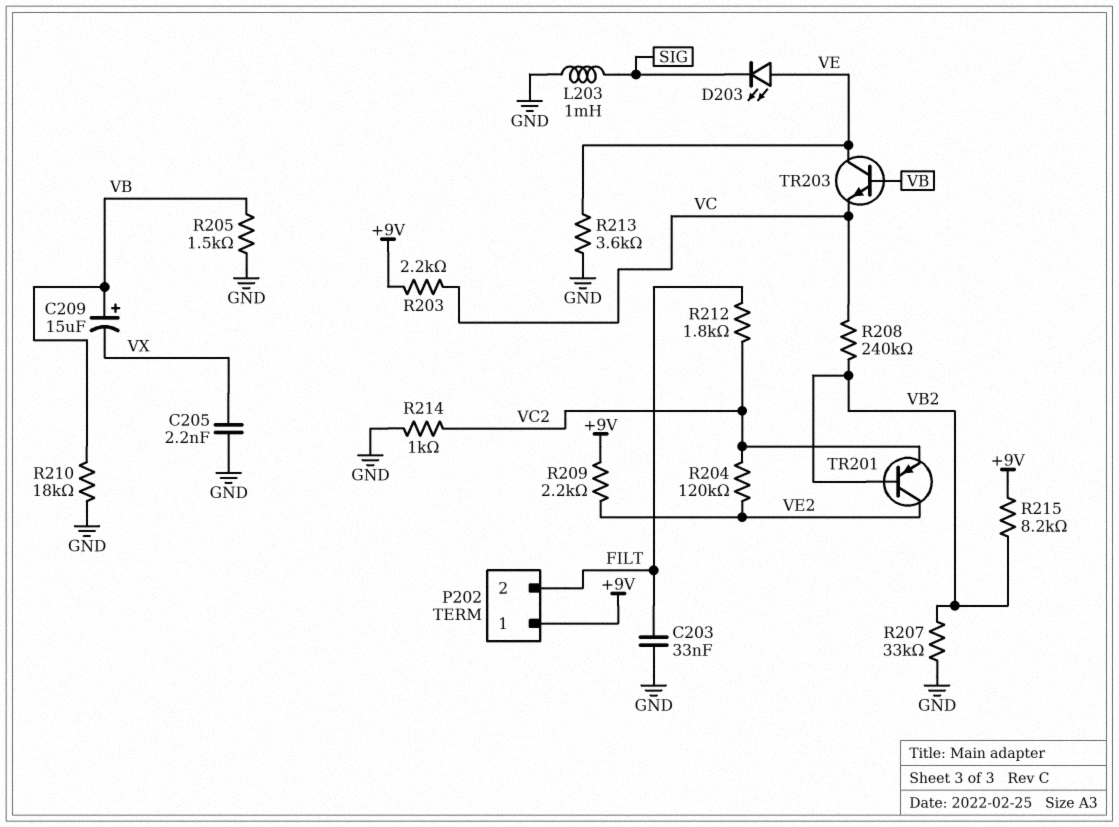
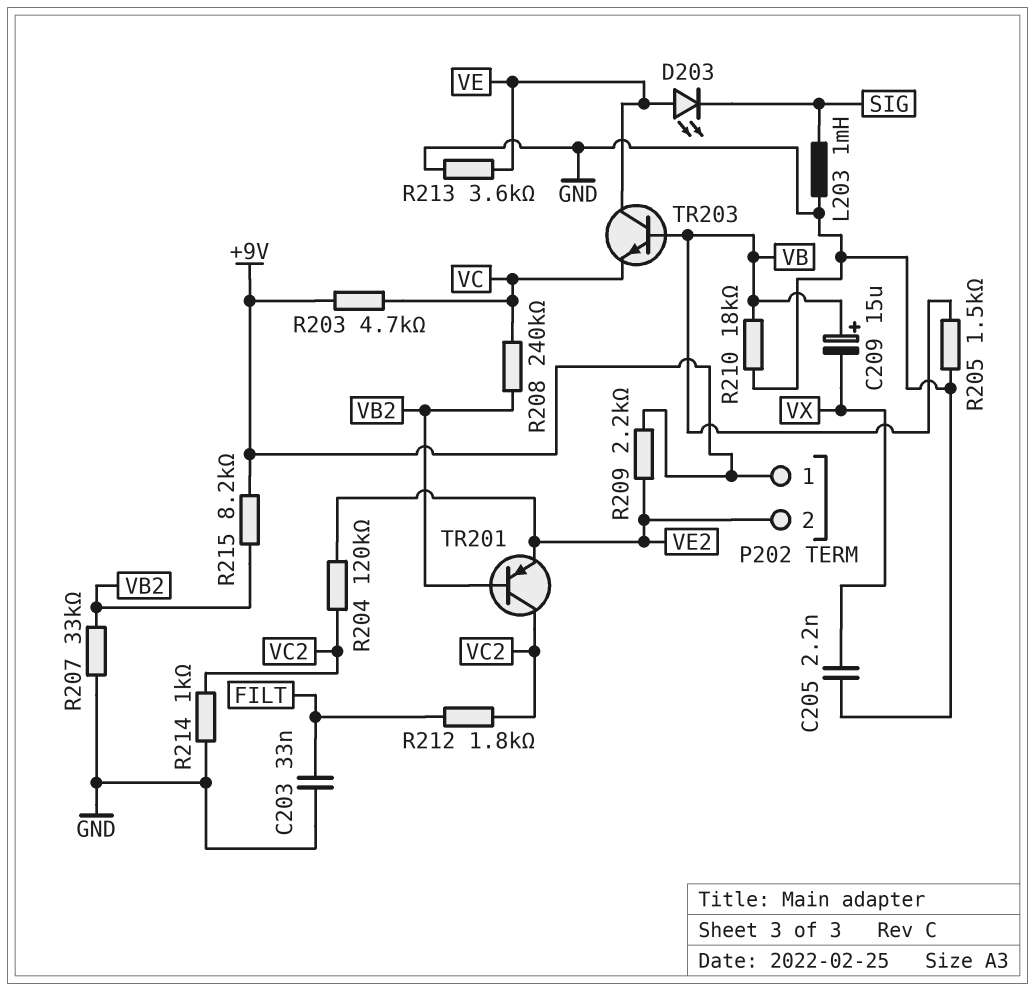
P202 pin 2: FILT -> VE2
R203: 2.2k (+9V, VC) -> 4.7k (+9V, VC)
TR201: PNP (B VB2, C VE2, E VC2) -> PNP (B VB2, C VC2, E VE2)

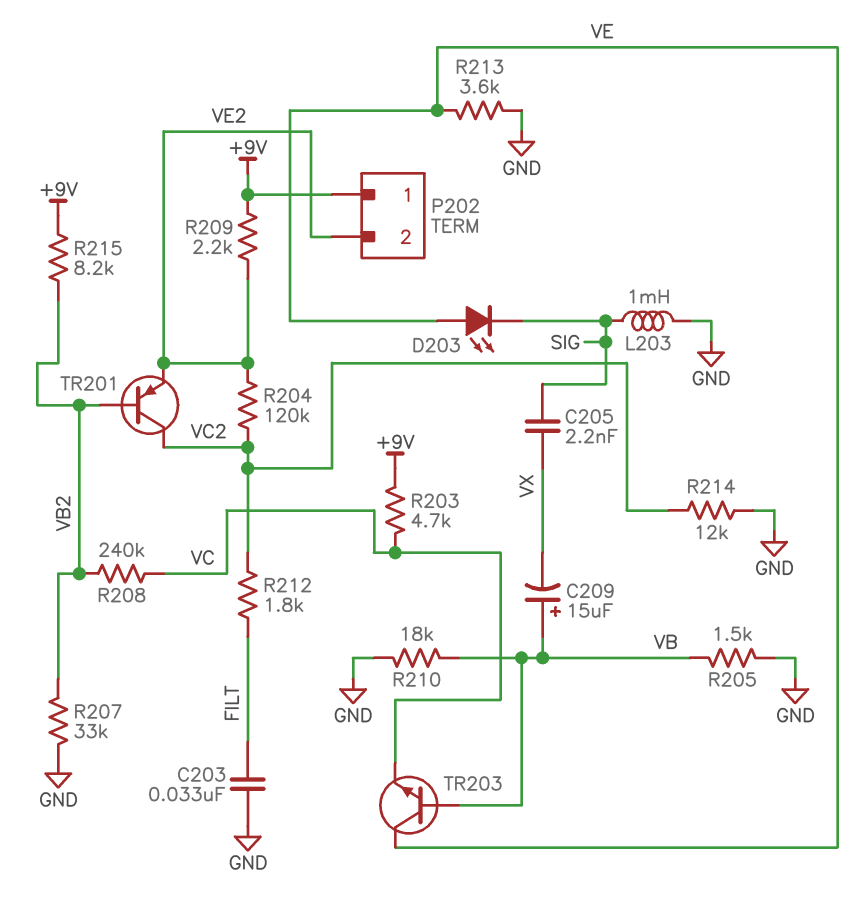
C205: 2.2nF (GND, VX) -> 2.2nF (SIG, VX)
R214: 1k (GND, VC2) -> 12k (GND, VC2)

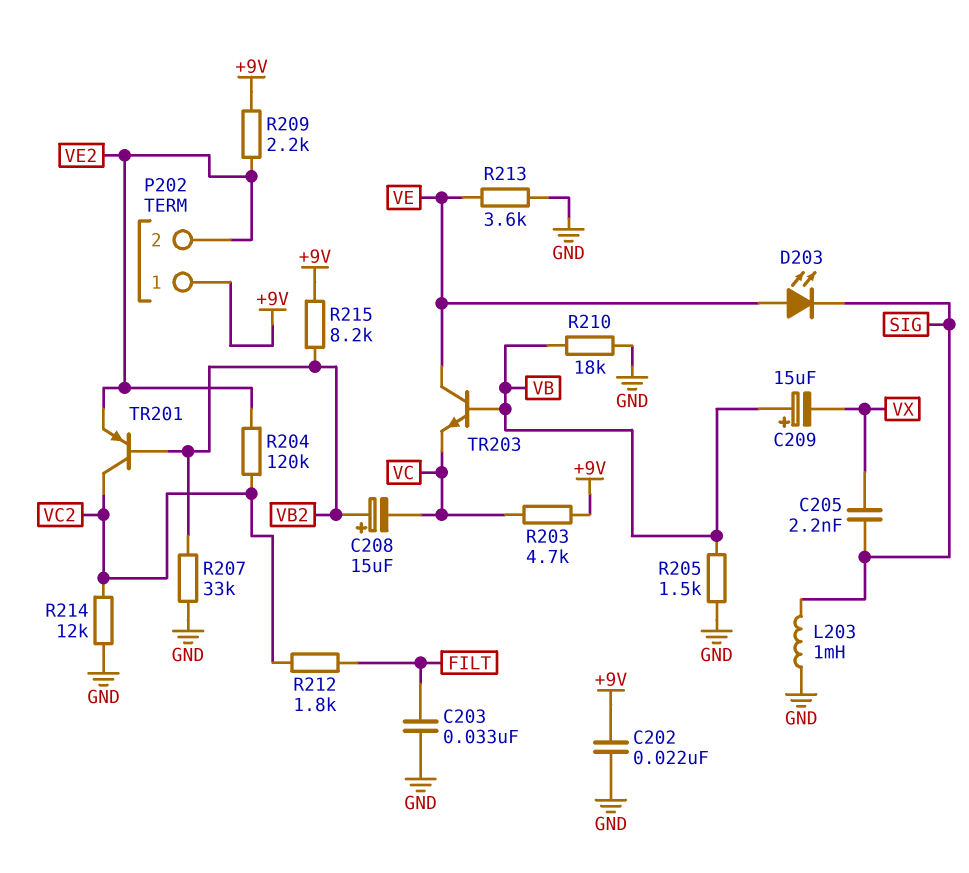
C202: none -> 22nF (+9V, GND)
C208: none -> 15uF (plus VB2, minus VC)
R208: 240k (VB2, VC) -> none

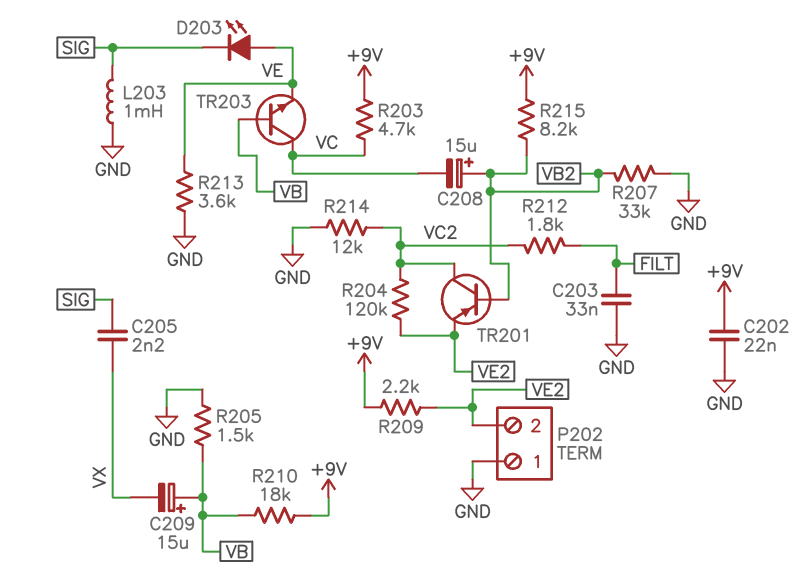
P202 pin 1: +9V -> GND
R210: 18k (GND, VB) -> 18k (+9V, VB)
TR203: NPN (B VB, C VE, E VC) -> NPN (B VB, C VC, E VE)

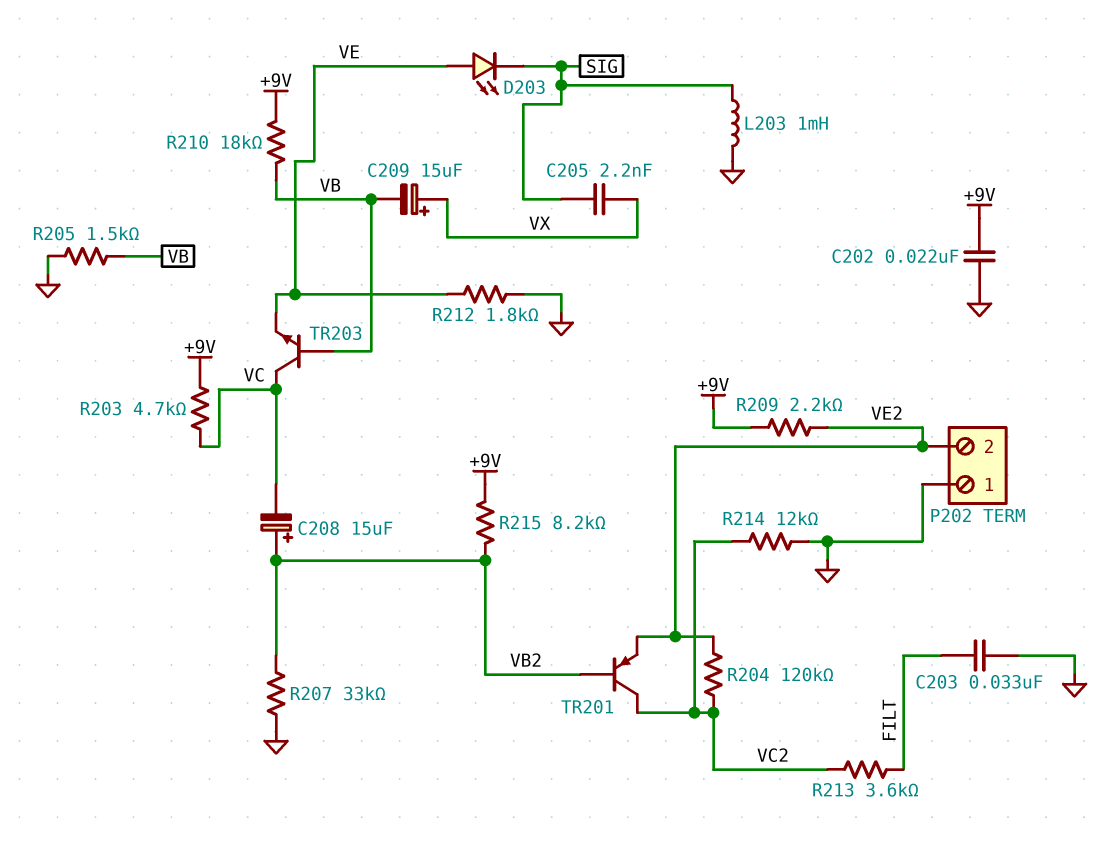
C209: 15uF (plus VB, minus VX) -> 15uF (plus VX, minus VB)
R212: 1.8k (FILT, VC2) -> 1.8k (GND, VE)
R213: 3.6k (GND, VE) -> 3.6k (FILT, VC2)

